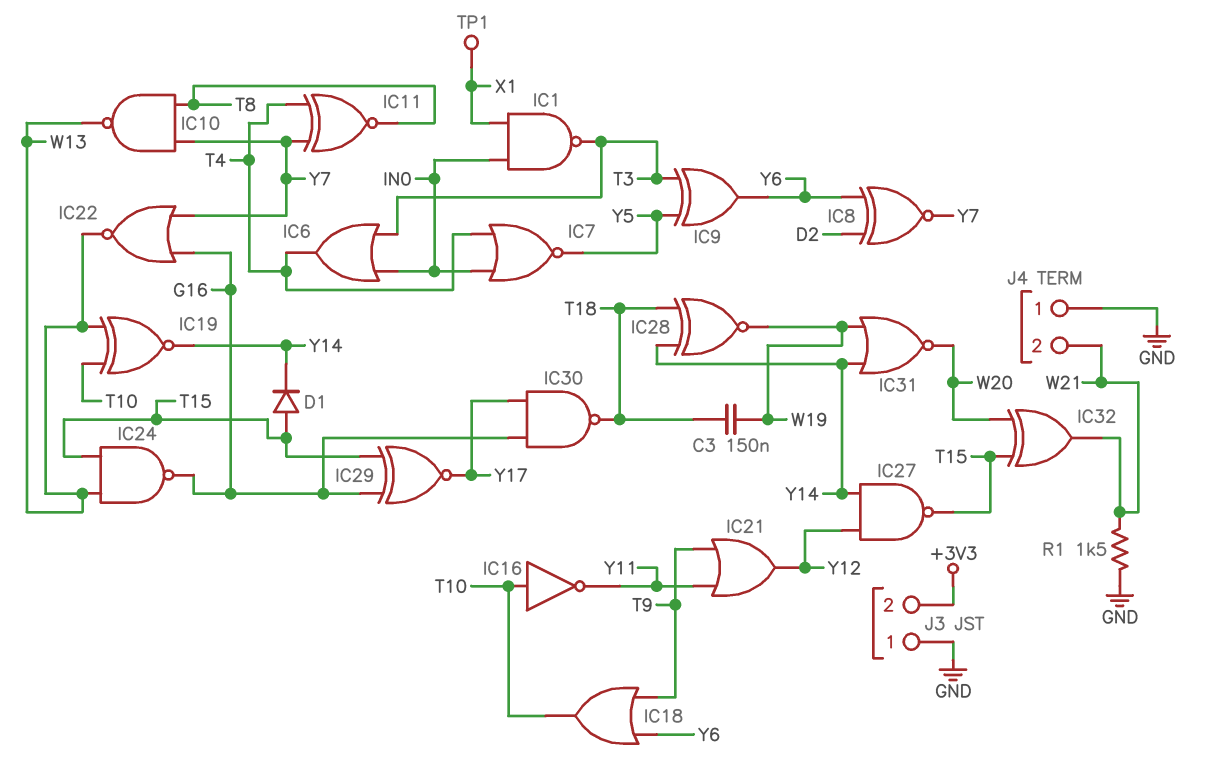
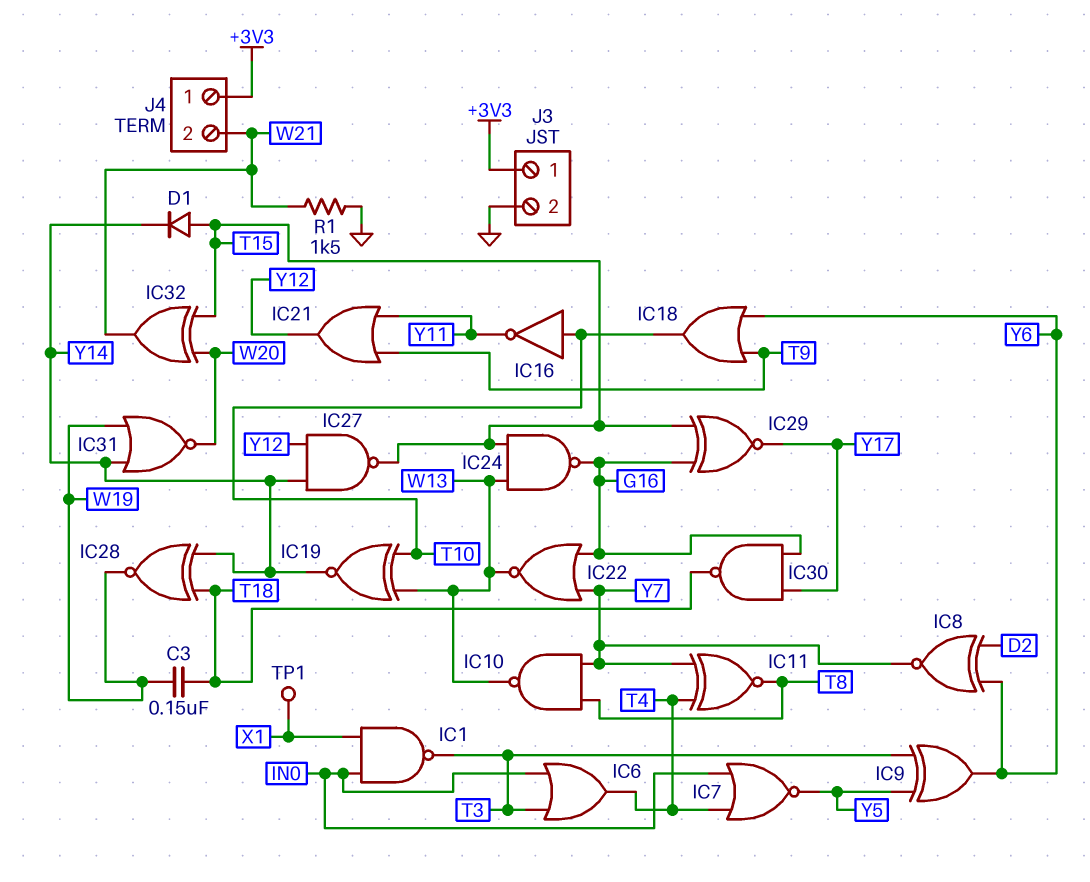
J3 pin 1: GND -> +3V3
J3 pin 2: +3V3 -> GND
J4 pin 1: GND -> +3V3

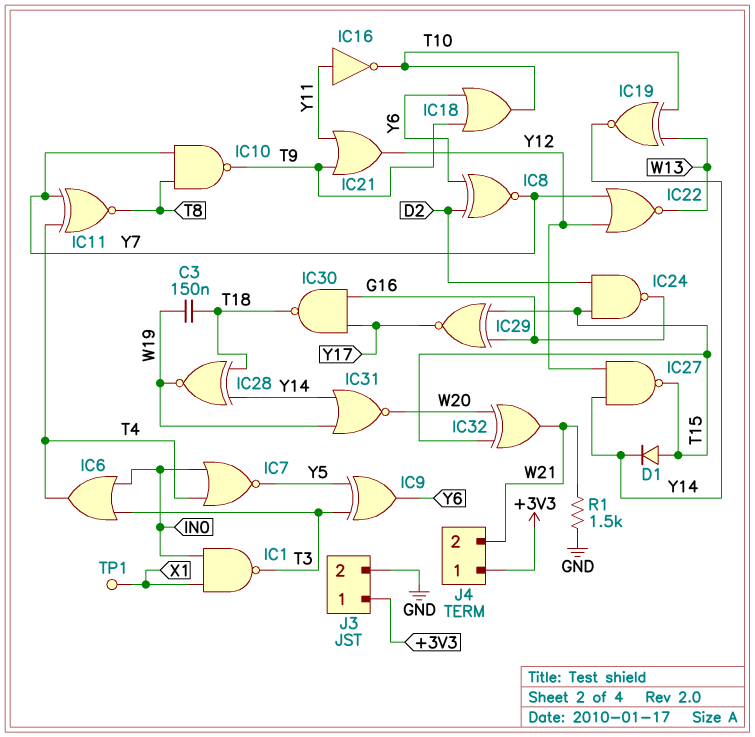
IC10: NAND (in T8, in Y7, out W13) -> NAND (in T8, in Y7, out T9)
IC16: NOT (in T10, out Y11) -> NOT (in Y11, out T10)
IC22: NOR (in G16, in Y7, out W13) -> NOR (in Y7, in Y12, out W13)
IC24: NAND (in T15, in W13, out G16) -> NAND (in D2, in T15, out G16)

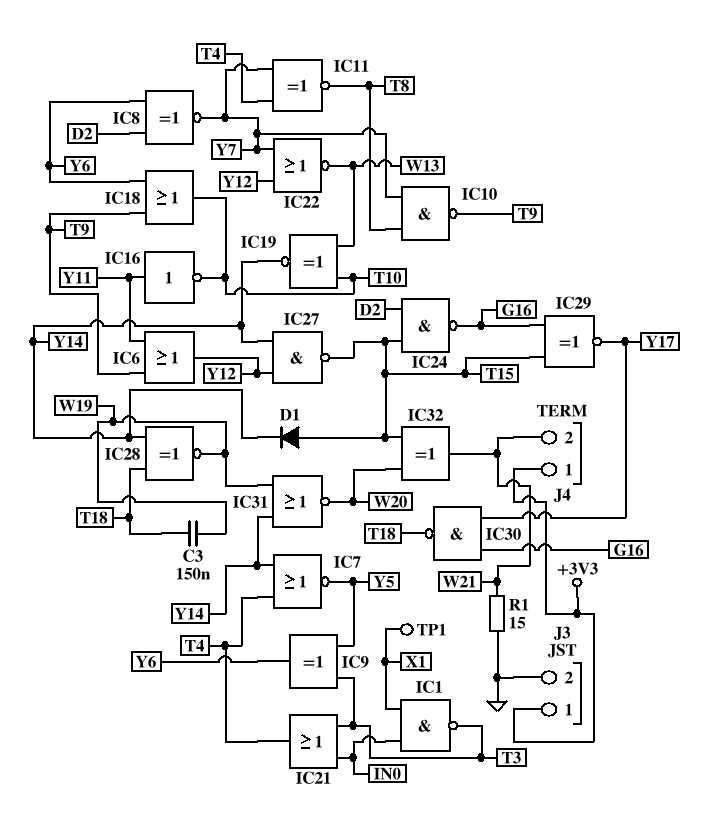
IC6: OR (in IN0, in T3, out T4) -> OR (in T9, in Y11, out Y12)
IC7: NOR (in IN0, in T4, out Y5) -> NOR (in T4, in Y14, out Y5)
IC21: OR (in T9, in Y11, out Y12) -> OR (in IN0, in T3, out T4)
R1: 1.5k (GND, W21) -> 15 (GND, W21)

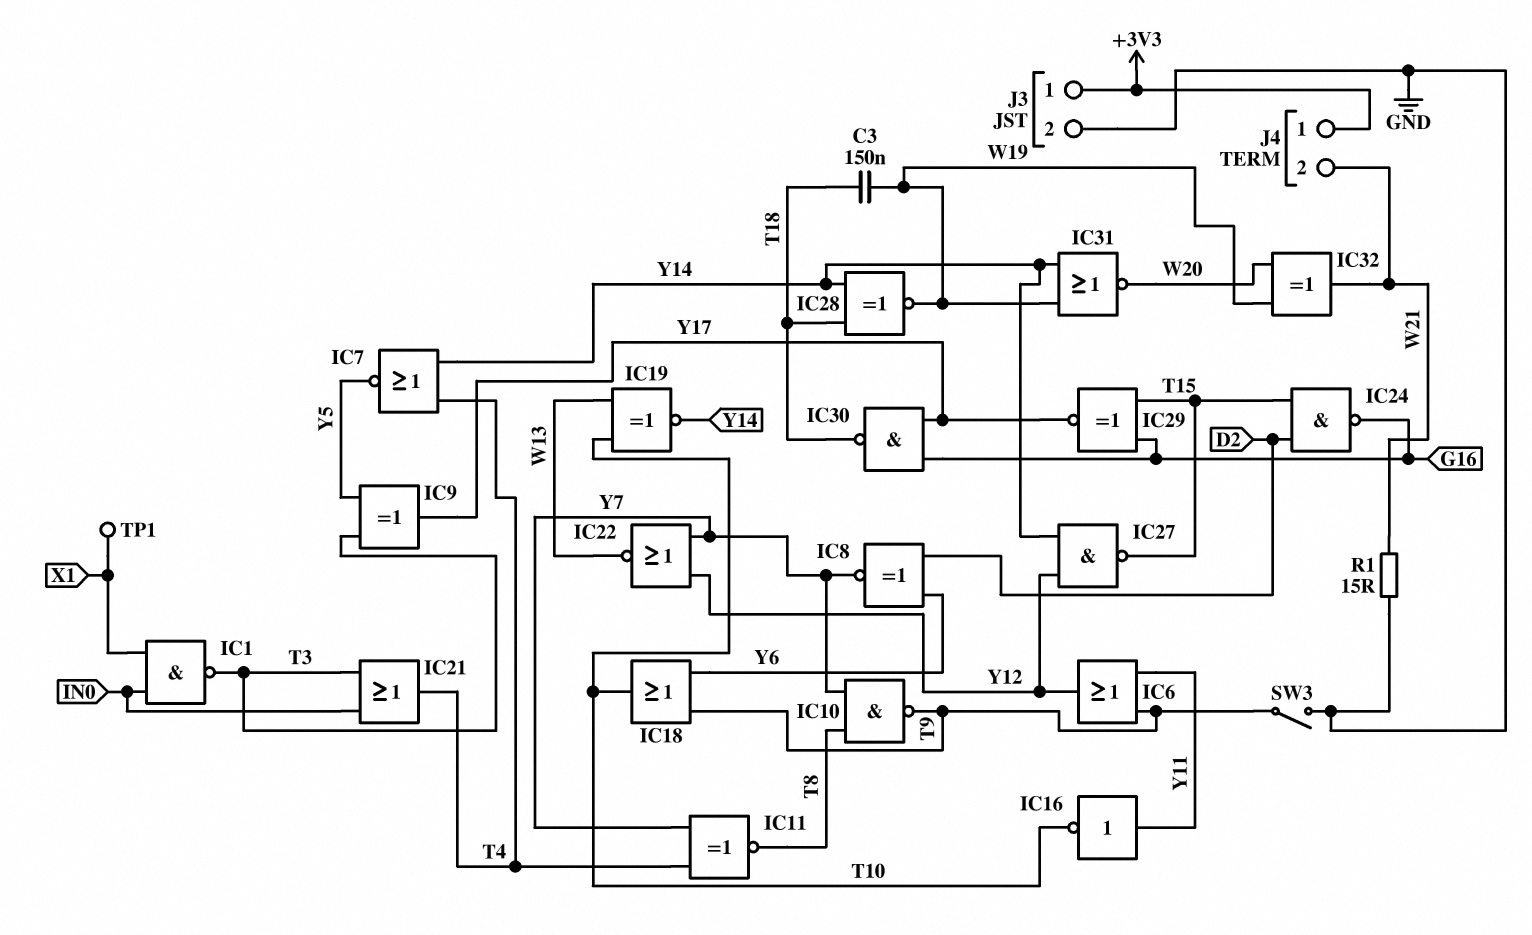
D1: diode (A T15, K Y14) -> none
IC9: XOR (in T3, in Y5, out Y6) -> XOR (in T3, in Y5, out Y17)
IC32: XOR (in T15, in W20, out W21) -> XOR (in W19, in W20, out W21)
SW3: none -> switch (GND, T9)

